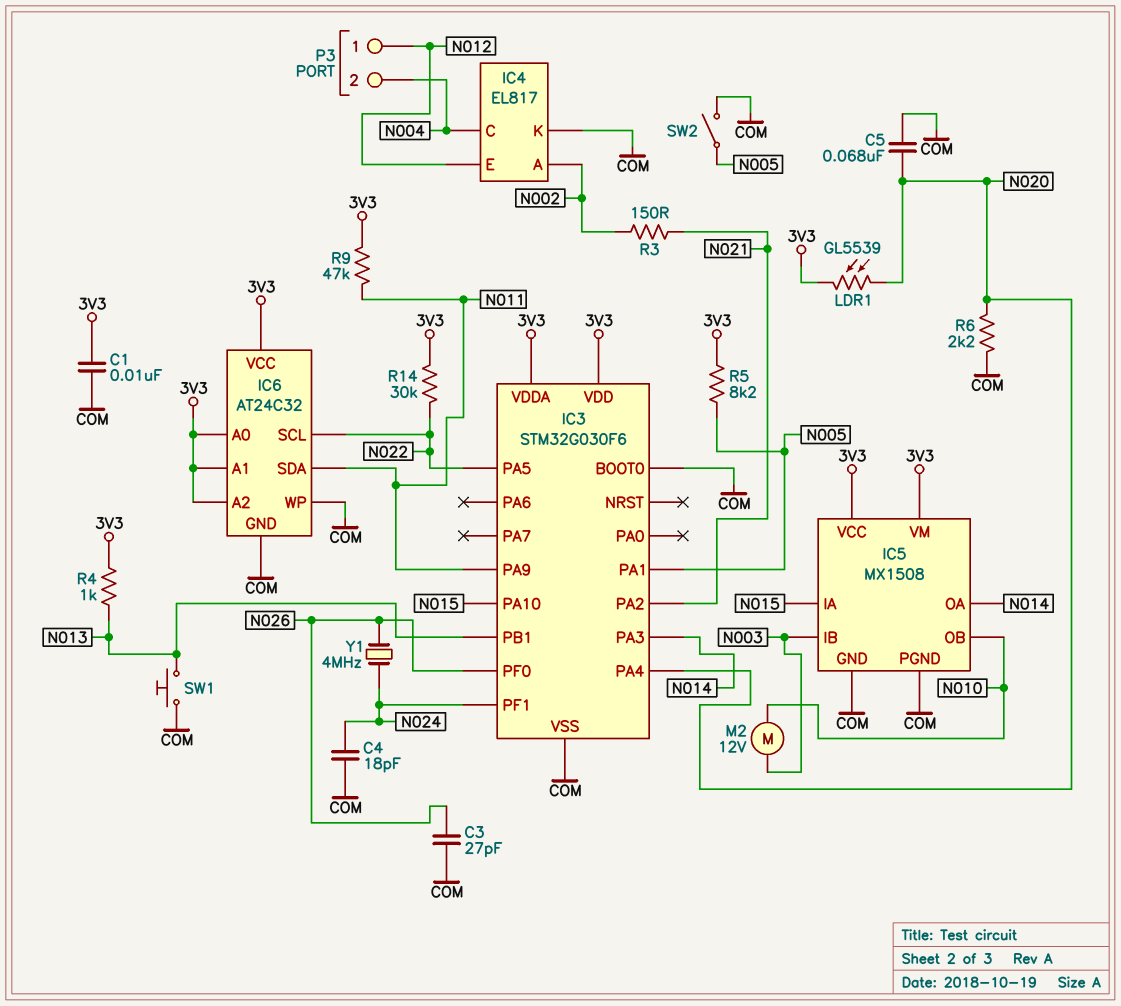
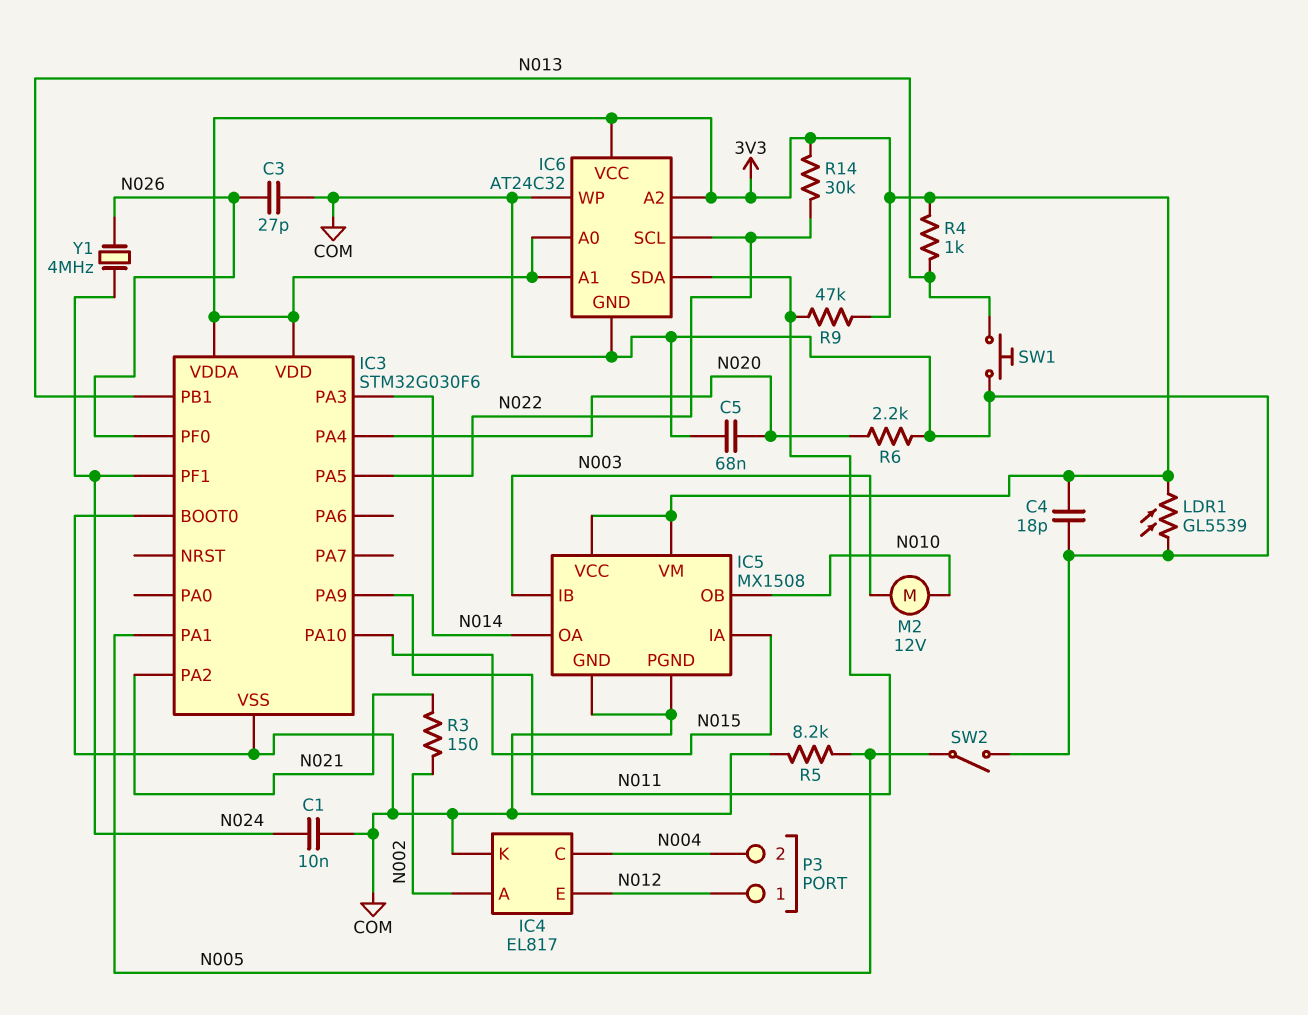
C1: 10nF (3V3, COM) -> 10nF (COM, N024)
C4: 18pF (COM, N024) -> 18pF (3V3, COM)
LDR1: GL5539 (3V3, N020) -> GL5539 (3V3, COM)
R5: 8.2k (3V3, N005) -> 8.2k (COM, N005)

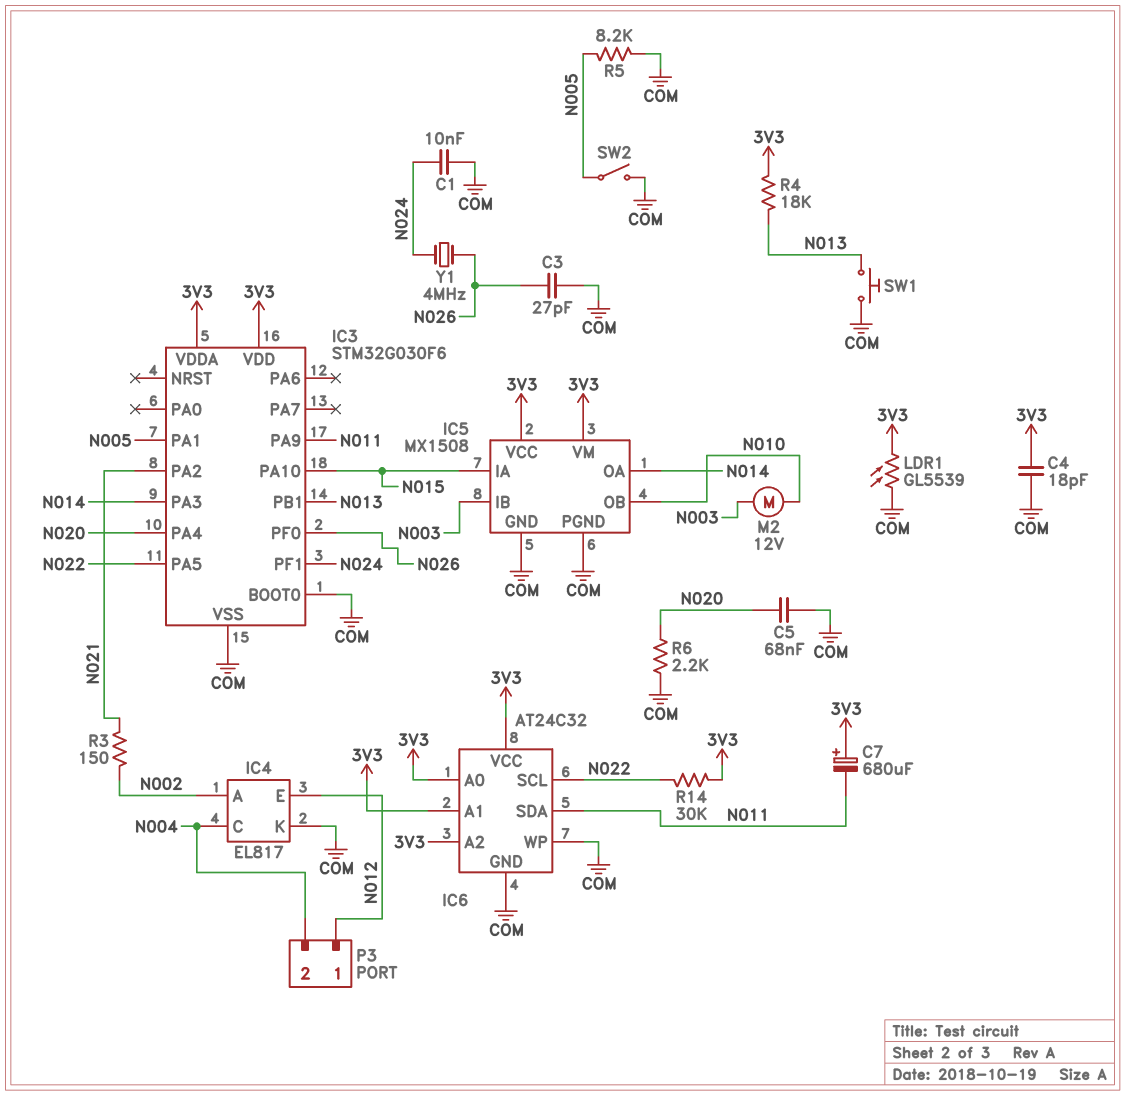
C7: none -> 680uF (plus 3V3, minus N011)
R4: 1k (3V3, N013) -> 18k (3V3, N013)
R9: 47k (3V3, N011) -> none

